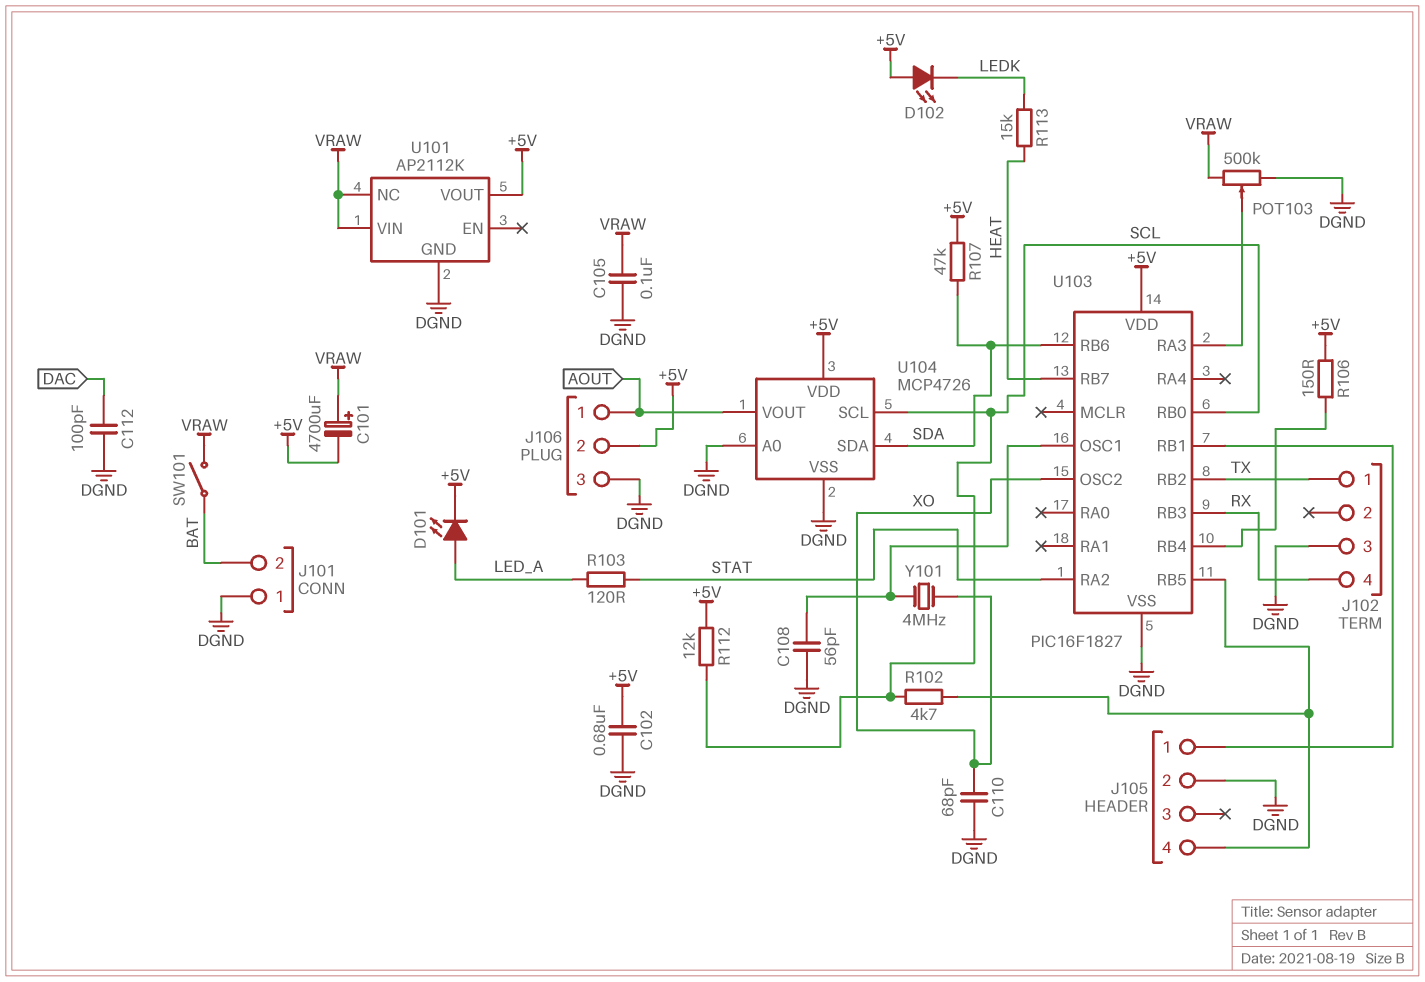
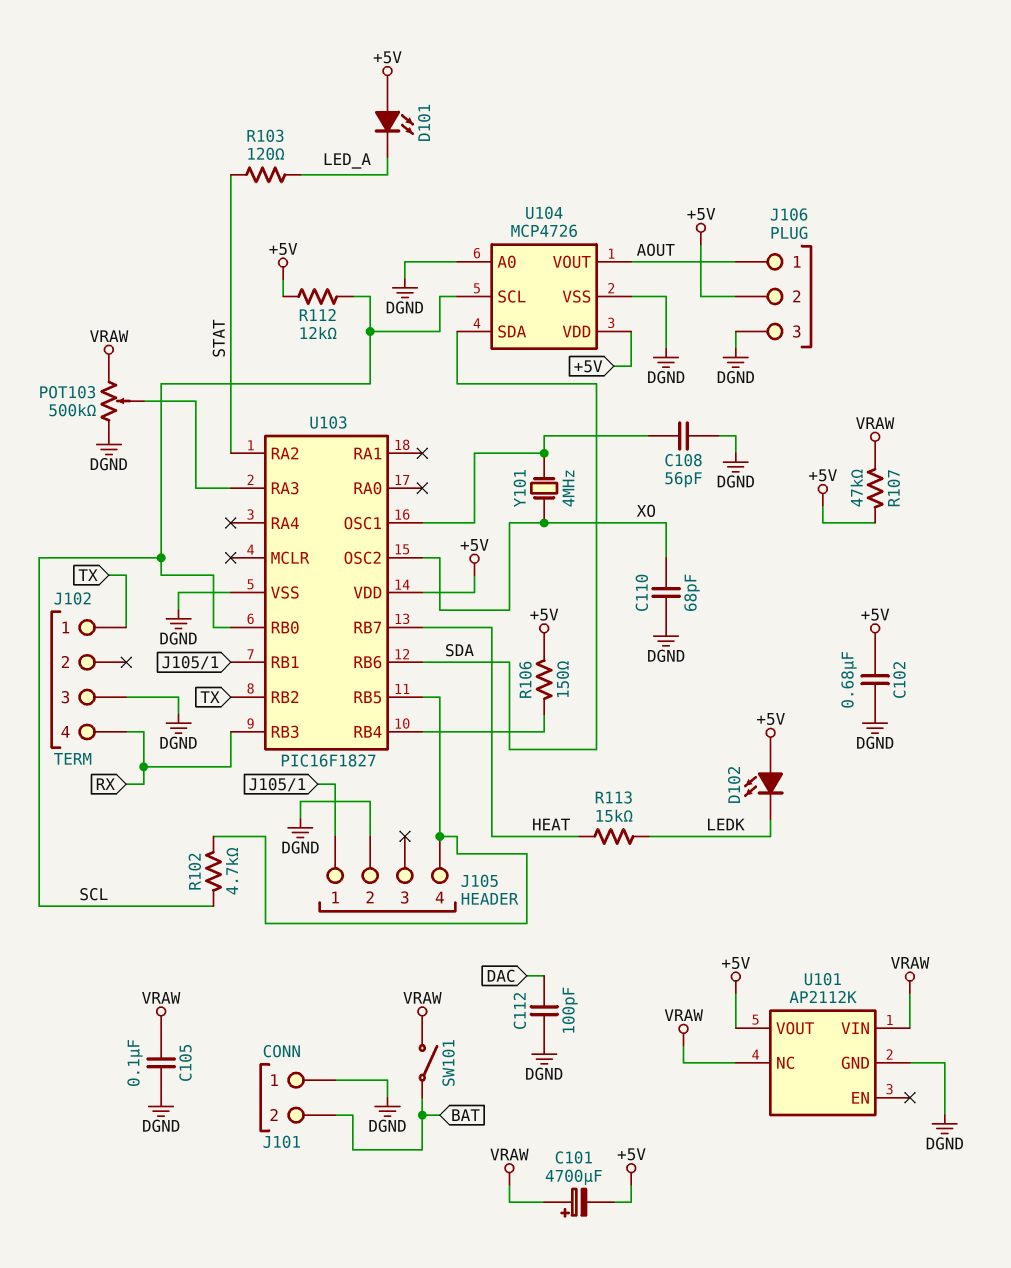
D101: LED (A LED_A, K +5V) -> LED (A +5V, K LED_A)
R107: 47k (+5V, SDA) -> 47k (+5V, VRAW)

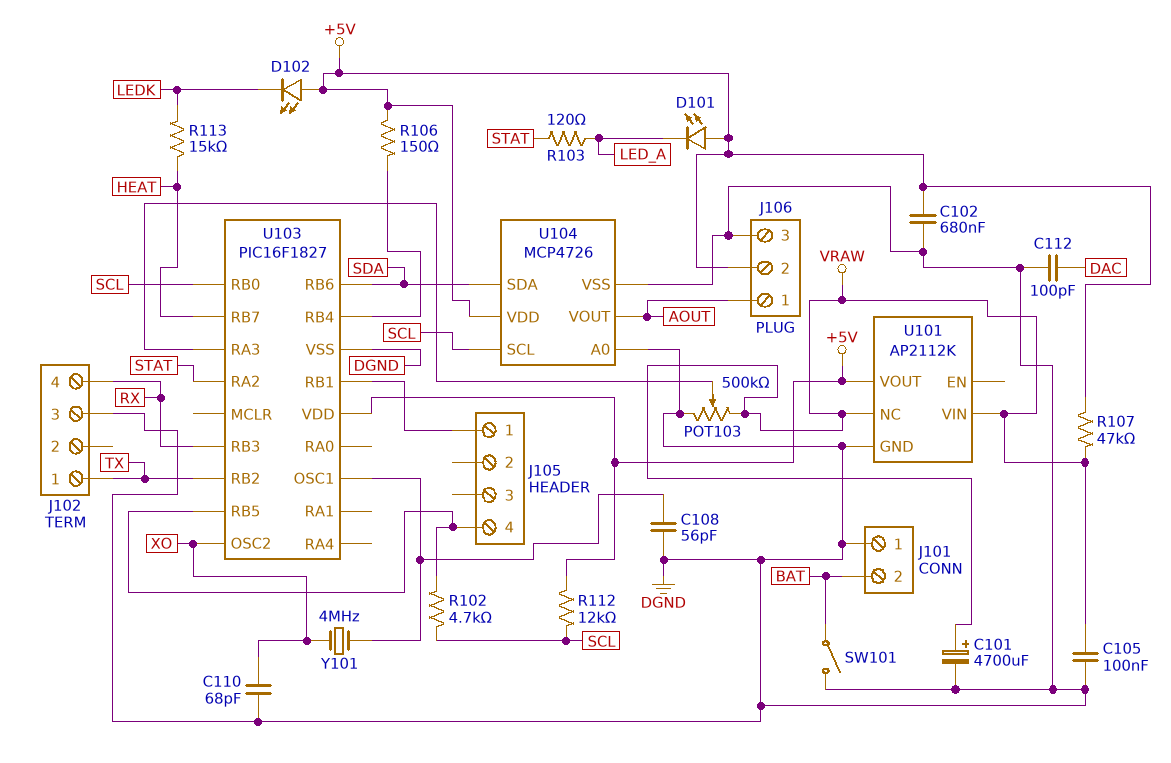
C101: 4700uF (plus VRAW, minus +5V) -> 4700uF (plus VRAW, minus DGND)
J105 pin 2: DGND -> none
SW101: switch (BAT, VRAW) -> switch (BAT, DGND)

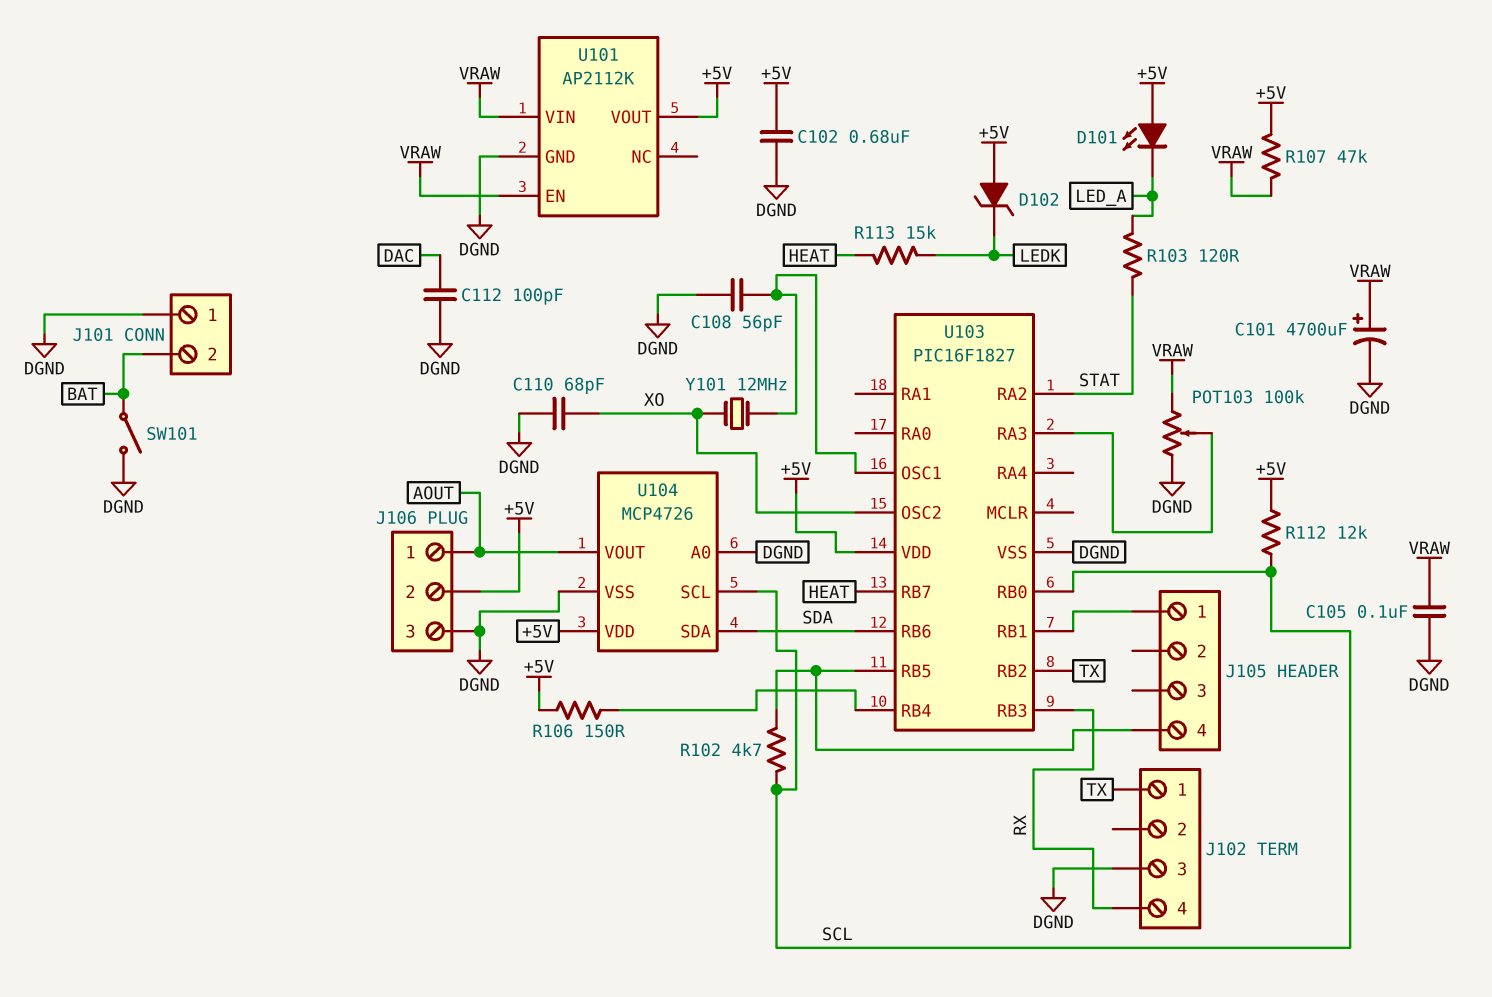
D102: LED (A +5V, K LEDK) -> zener (A +5V, K LEDK)
POT103: 500k (DGND, VRAW, wiper U103/RA3) -> 100k (DGND, VRAW, wiper U103/RA3)
U101 pin EN: none -> VRAW
U101 pin NC: VRAW -> none
Y101: 4MHz (U103/OSC1, XO) -> 12MHz (U103/OSC1, XO)

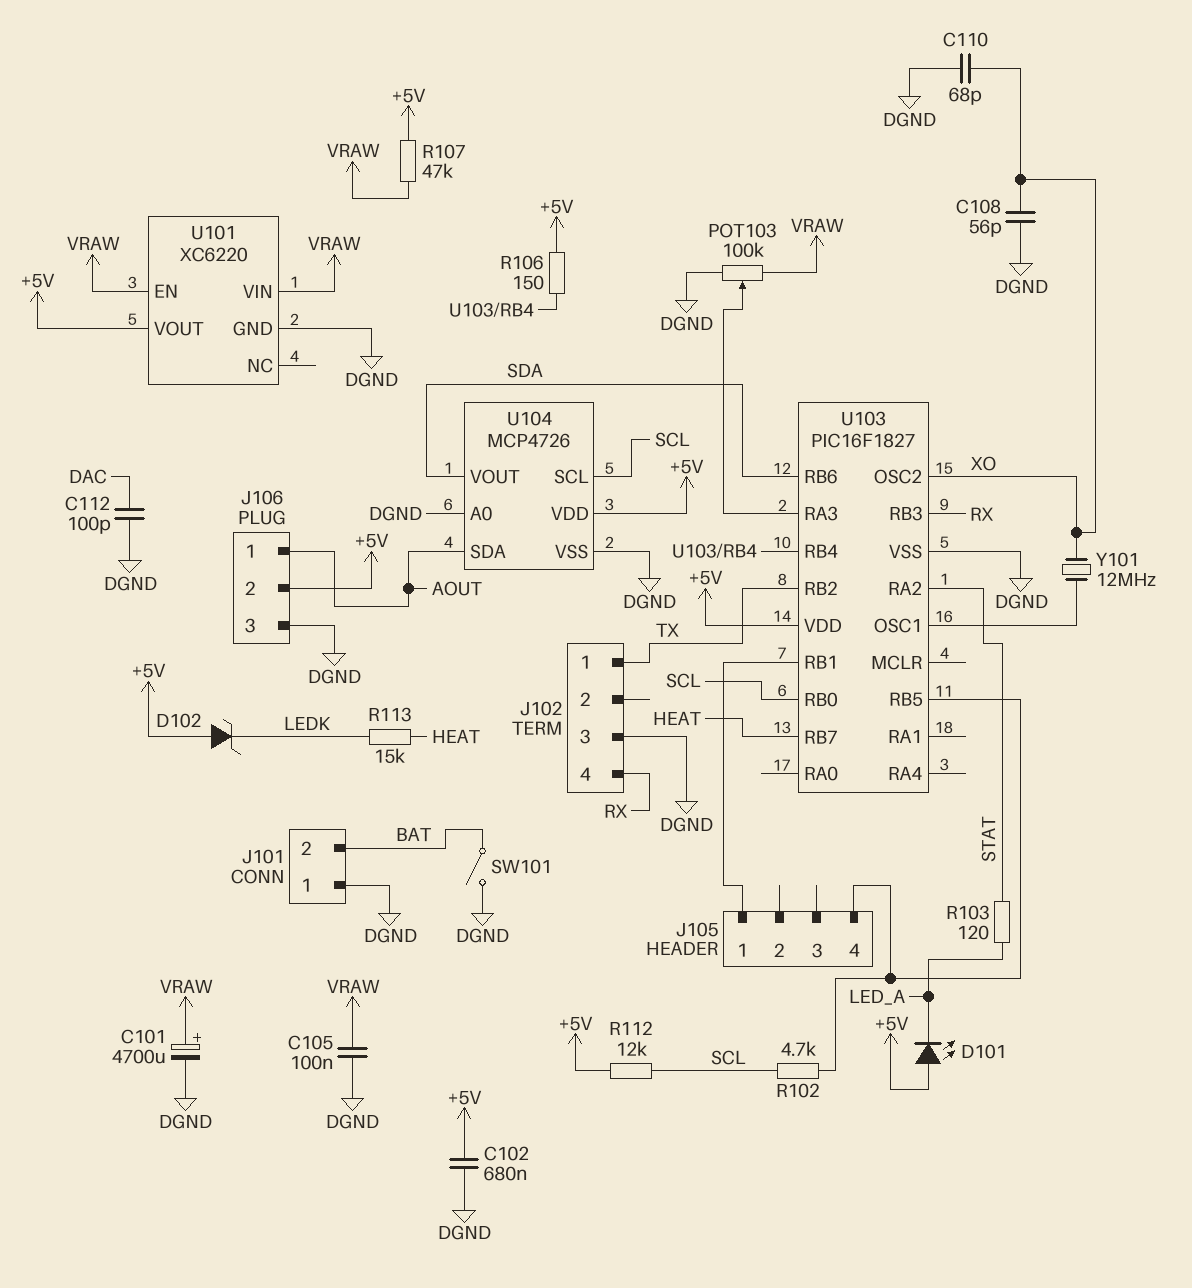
C108: 56pF (DGND, U103/OSC1) -> 56pF (DGND, XO)
U101: AP2112K -> XC6220
U104 pin SDA: SDA -> AOUT
U104 pin VOUT: AOUT -> SDA

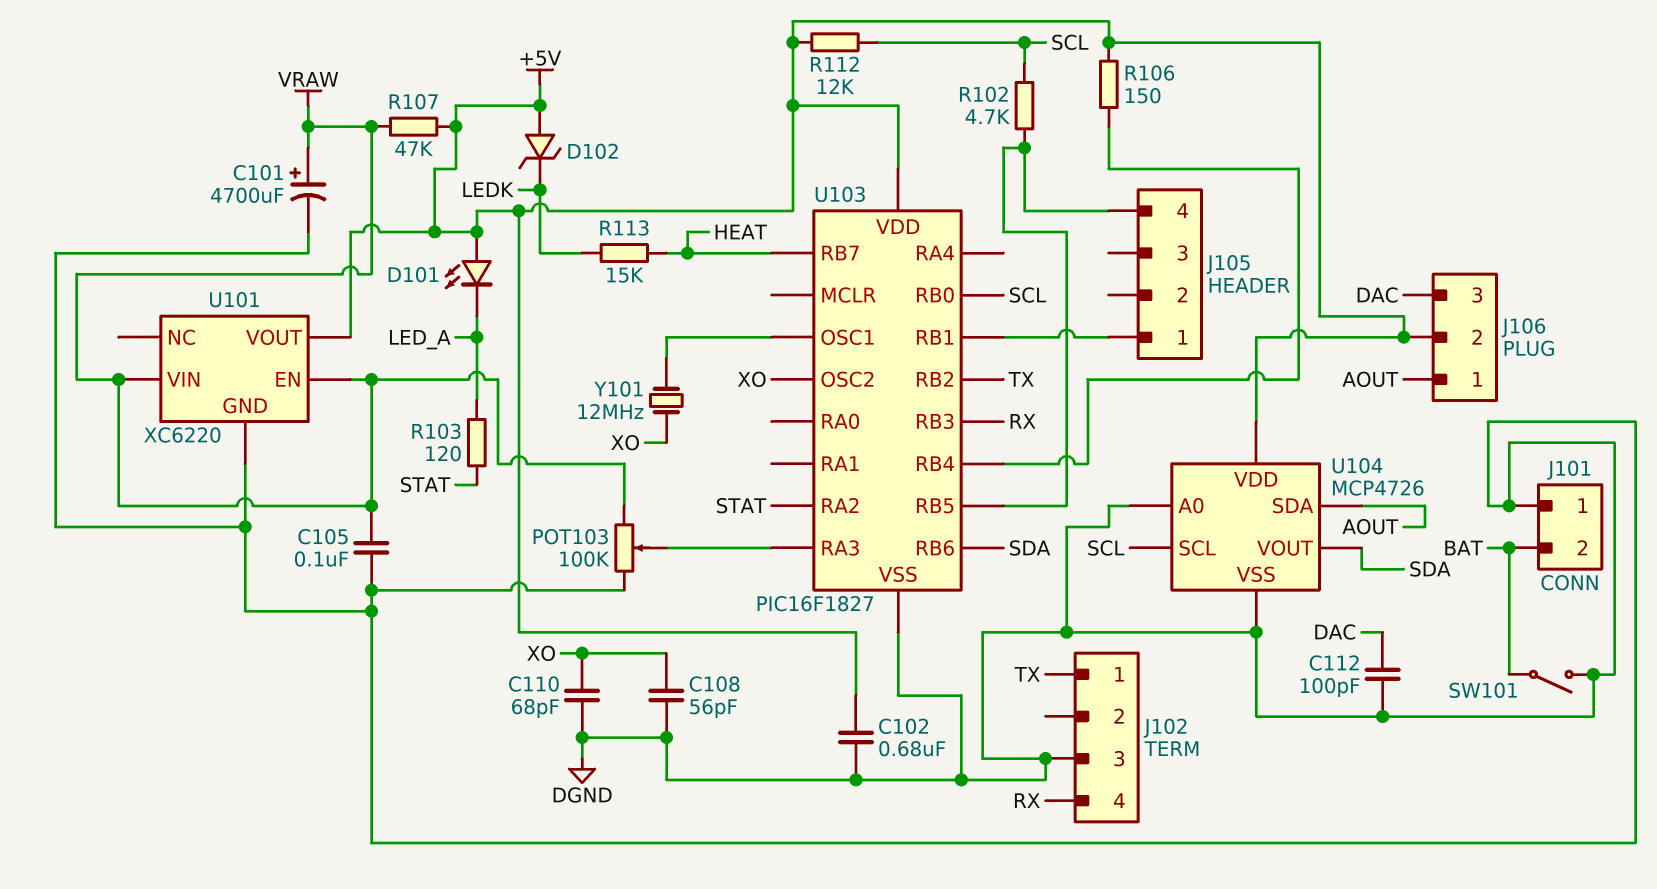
J106 pin 3: DGND -> DAC

